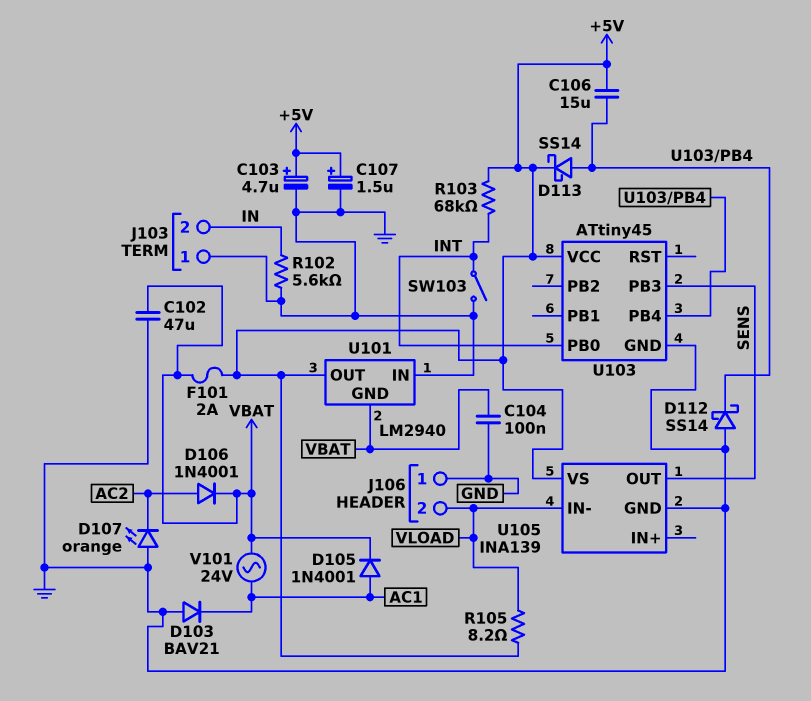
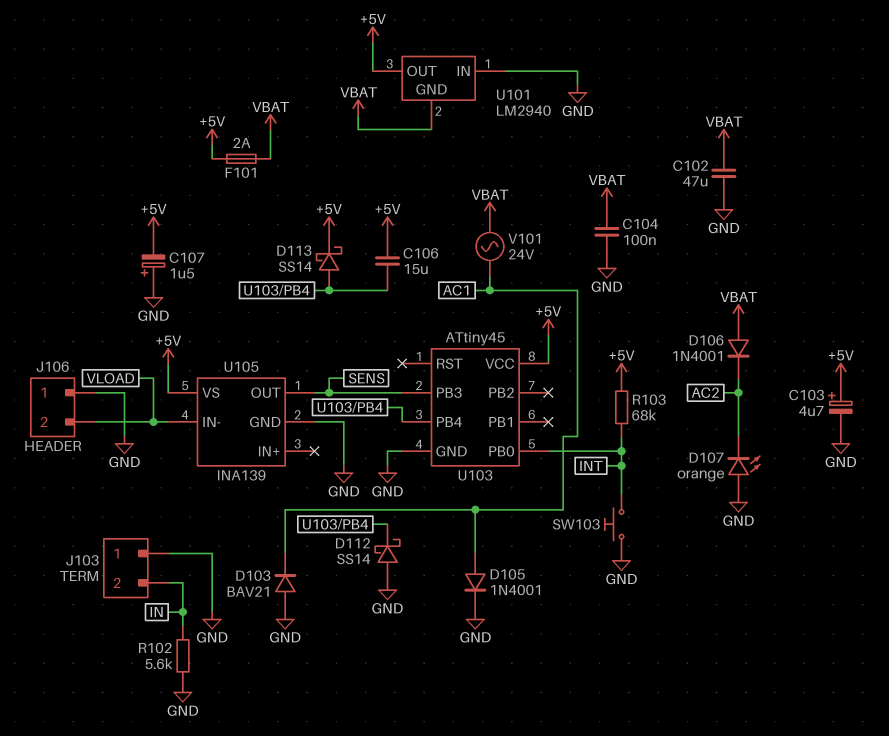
C107: 1.5uF (plus +5V, minus GND) -> 1.5uF (plus GND, minus +5V)
D105: diode 1N4001 (A AC1, K VBAT) -> diode 1N4001 (A AC1, K GND)
D106: diode 1N4001 (A AC2, K VBAT) -> diode 1N4001 (A VBAT, K AC2)
R105: 8.2 (+5V, VLOAD) -> none
SW103: switch (GND, INT) -> button (GND, INT)

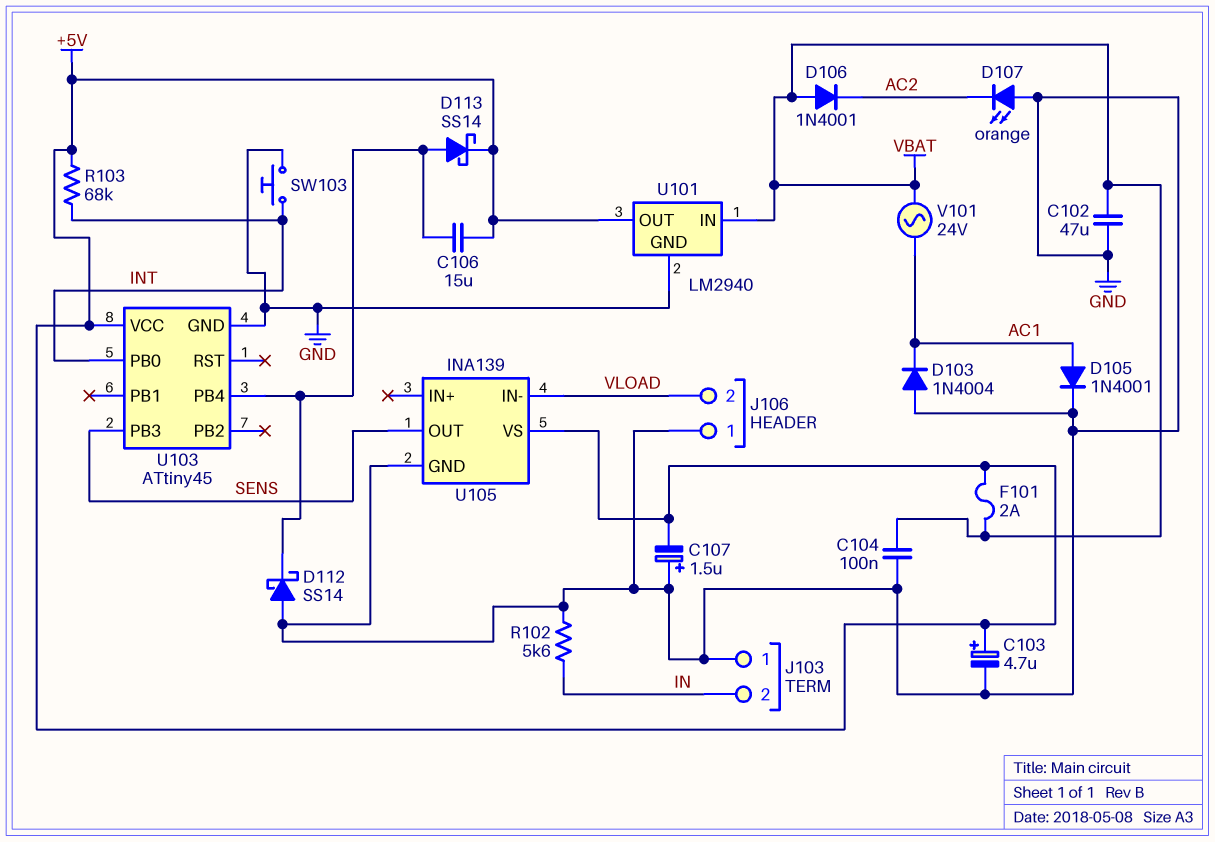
D103: diode BAV21 (A GND, K AC1) -> diode 1N4004 (A GND, K AC1)
U101 pin GND: VBAT -> GND
U101 pin IN: GND -> VBAT

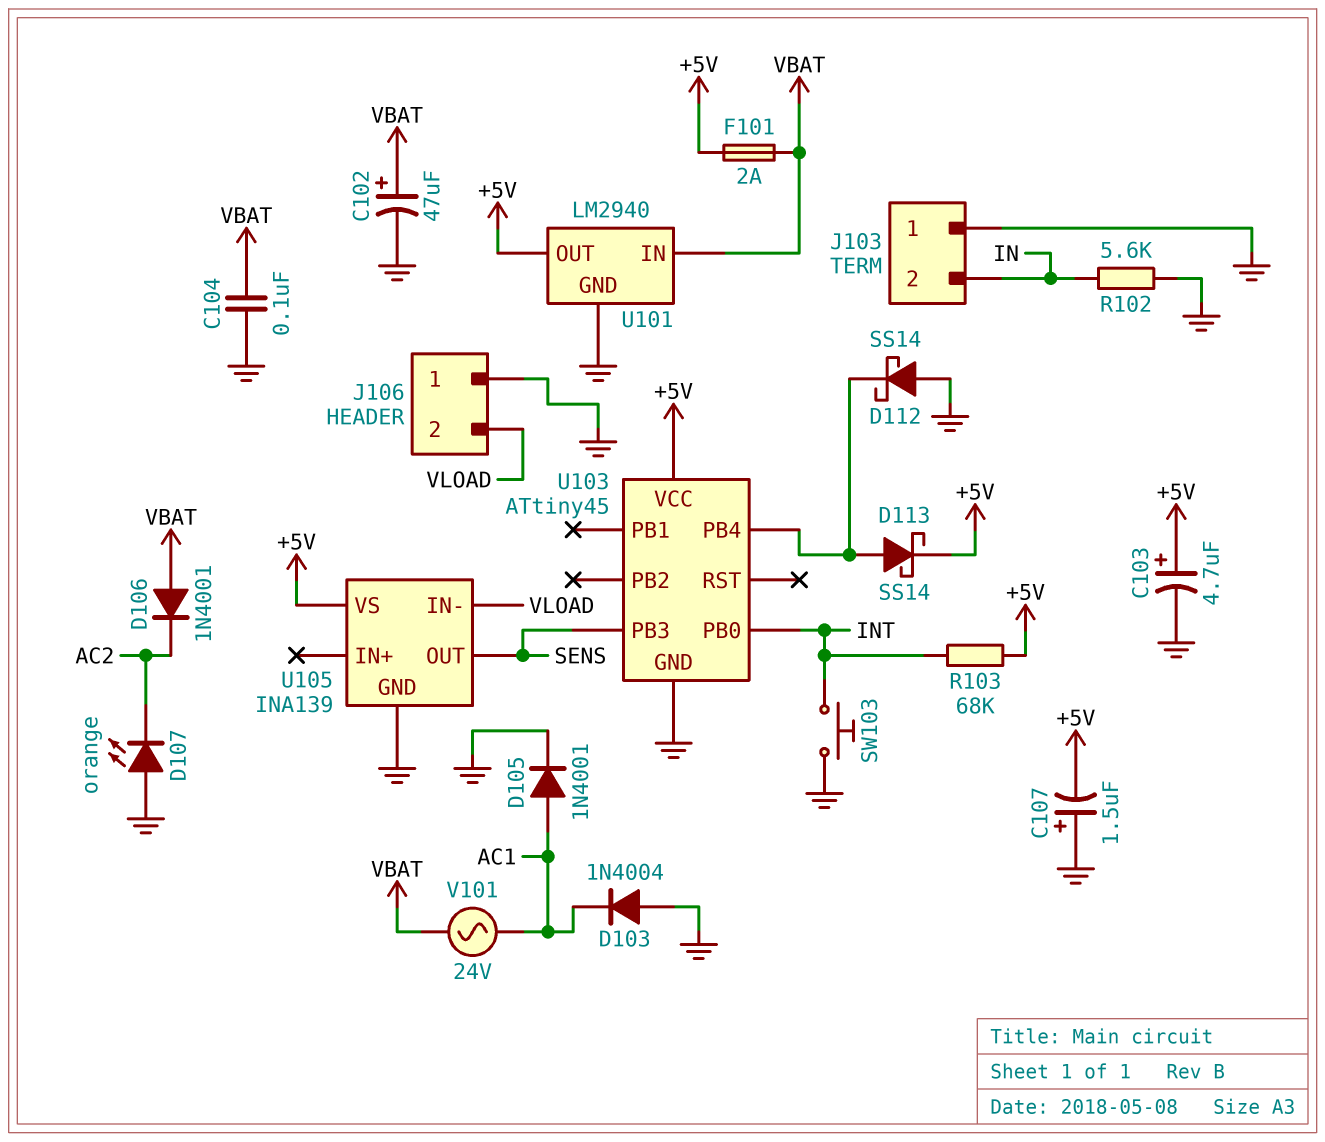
C102: 47uF (GND, VBAT) -> 47uF (plus VBAT, minus GND)
C106: 15uF (+5V, U103/PB4) -> none

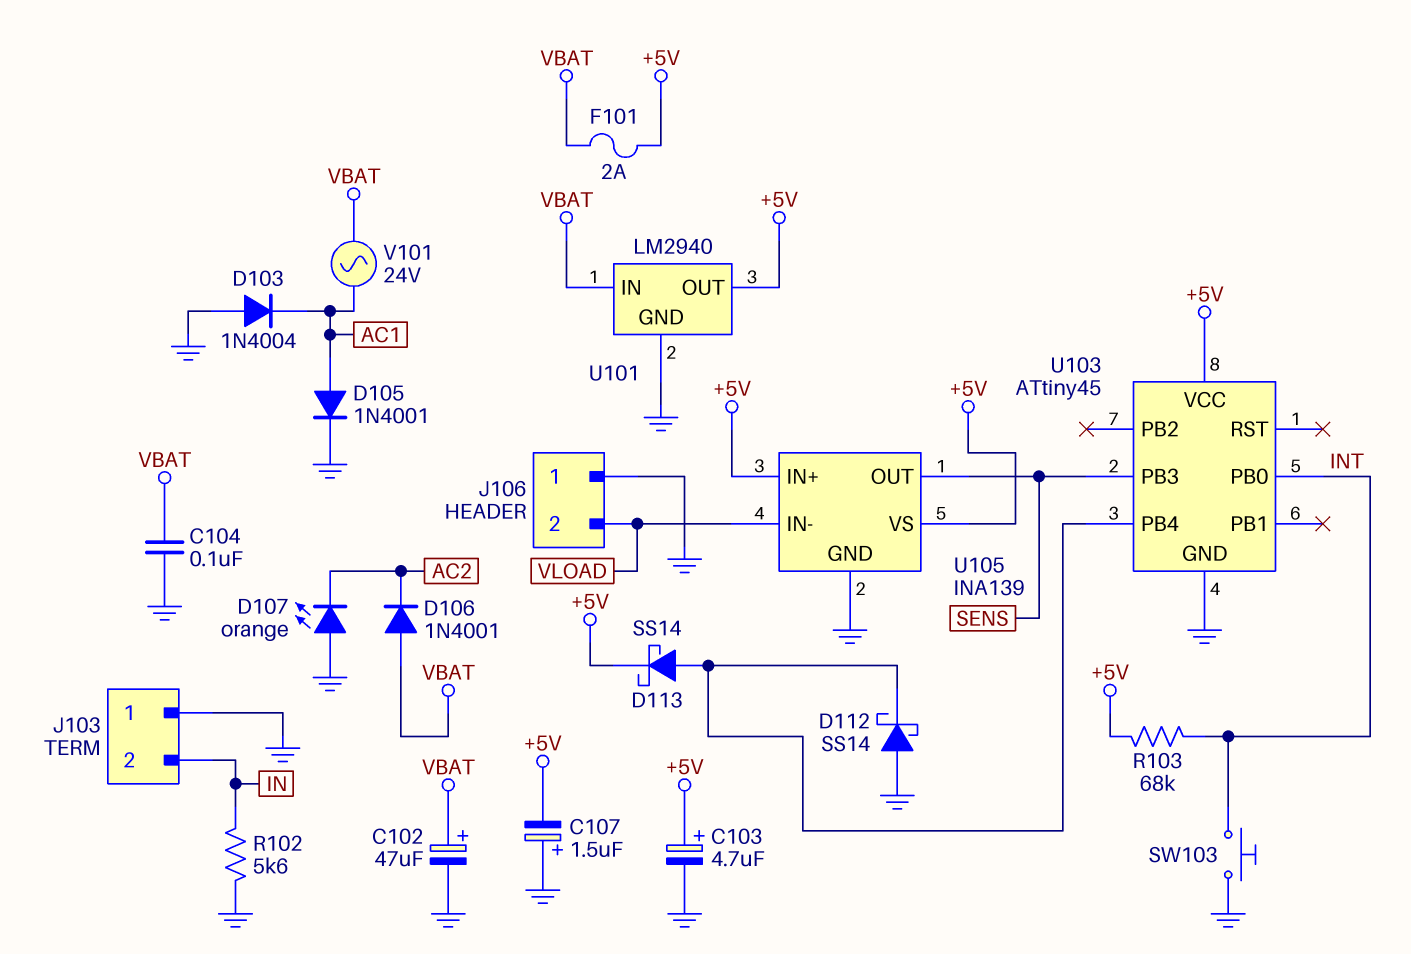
U105 pin IN+: none -> +5V

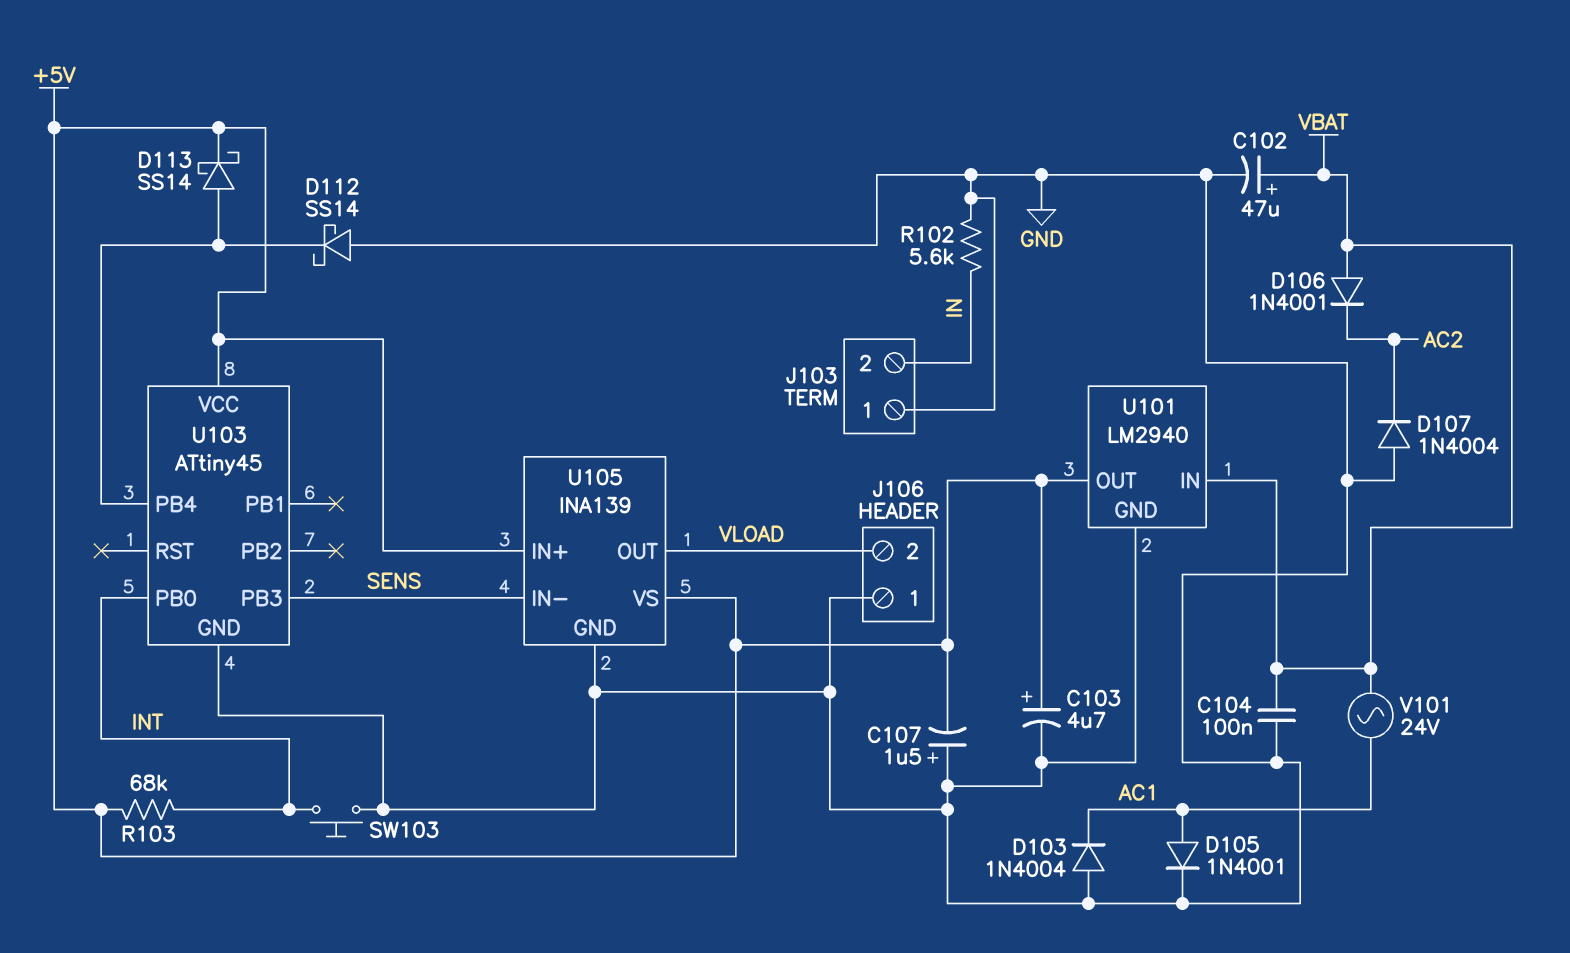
D107: LED orange (A GND, K AC2) -> diode 1N4004 (A GND, K AC2)
F101: 2A (+5V, VBAT) -> none
U105 pin IN-: VLOAD -> SENS
U105 pin OUT: SENS -> VLOAD

